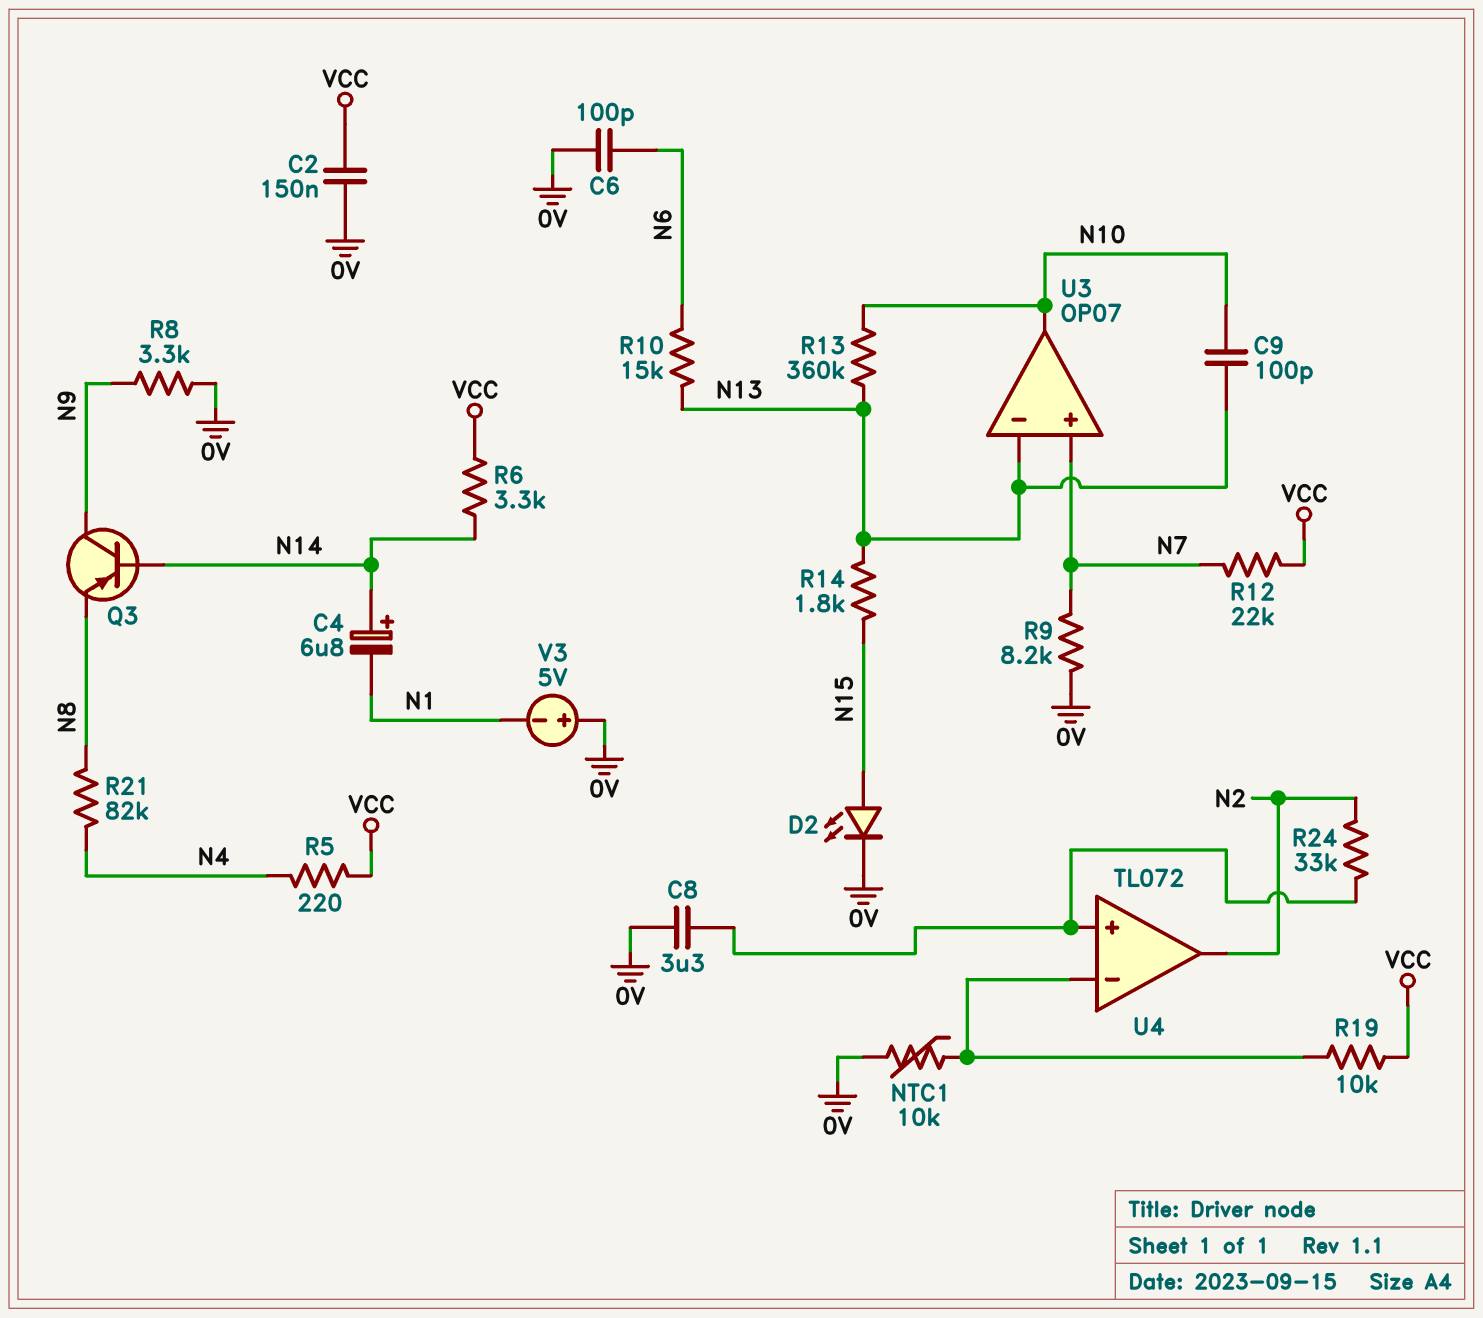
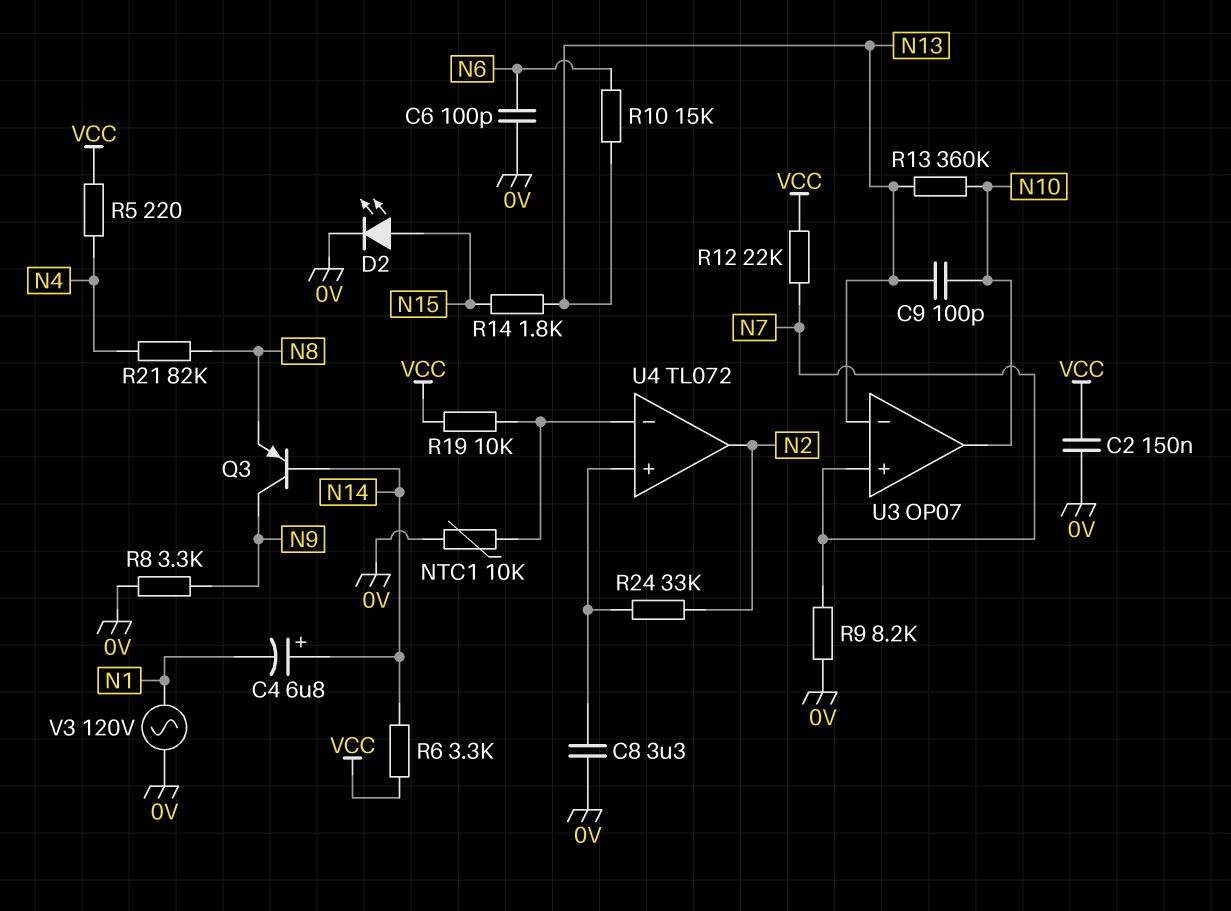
V3: 5V (plus 0V, minus N1) -> AC 120V (0V, N1)

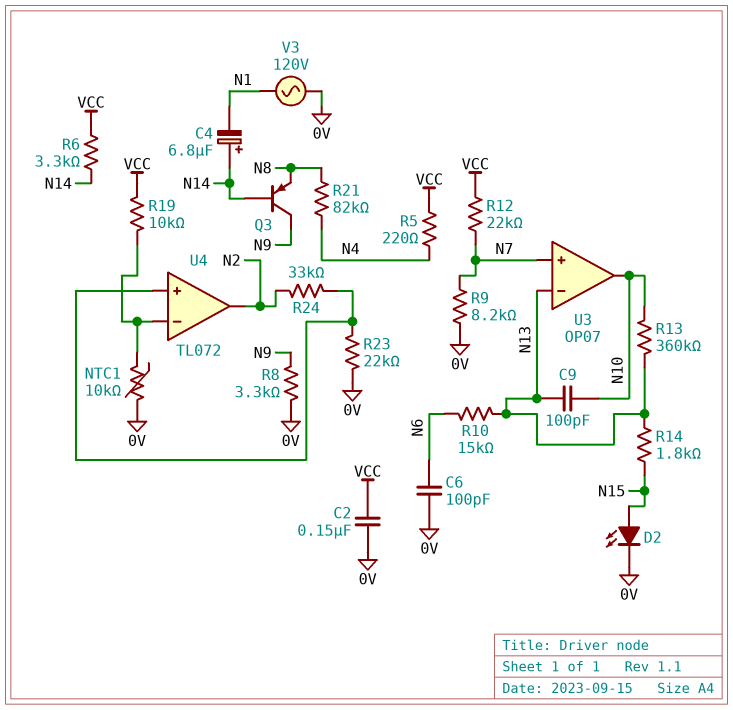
C8: 3.3uF (0V, U4/in+) -> none
R23: none -> 22k (0V, U4/in+)

